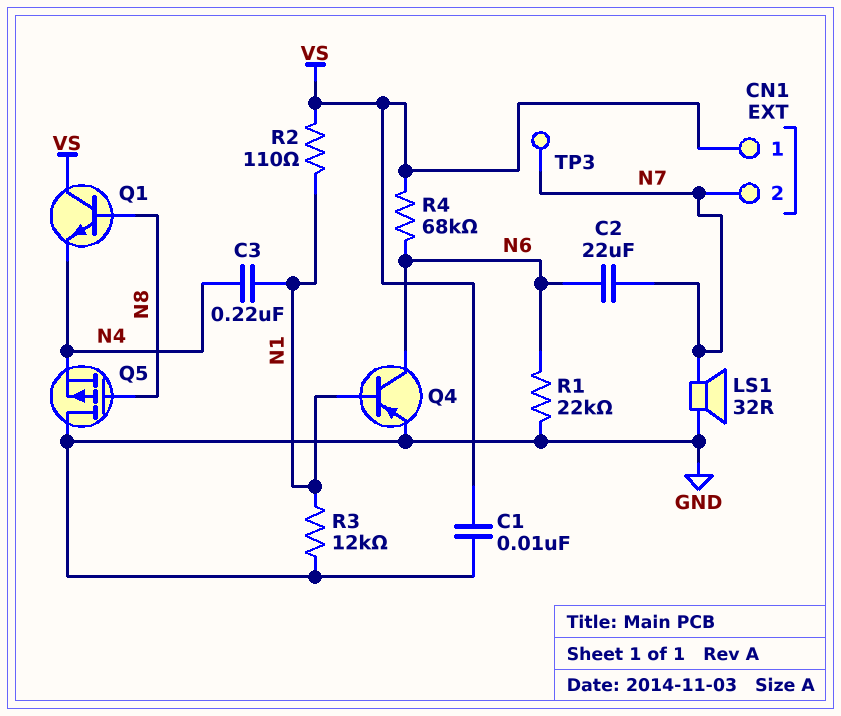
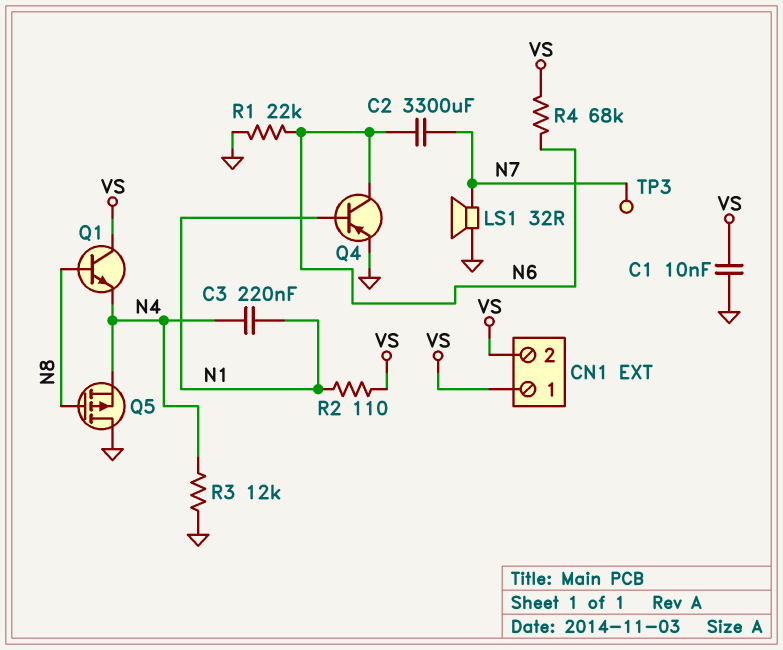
C2: 22uF (N6, N7) -> 3300uF (N6, N7)
CN1 pin 2: N7 -> VS
R3: 12k (GND, N1) -> 12k (GND, N4)

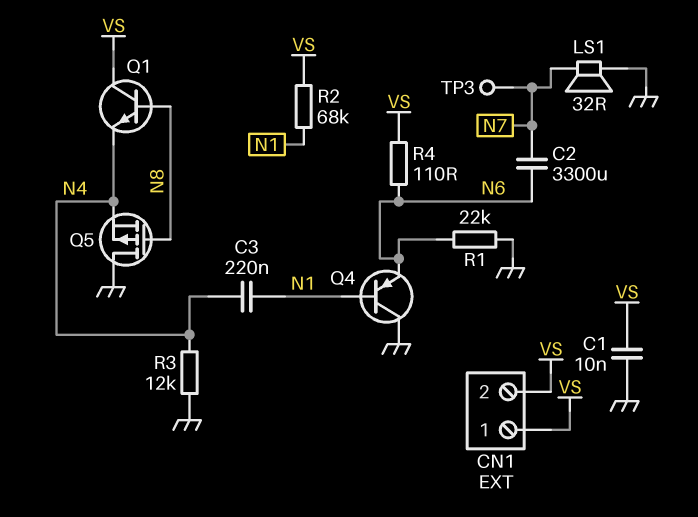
Q4: PNP (B N1, C N6, E GND) -> PNP (B N1, C GND, E N6)
R2: 110 (N1, VS) -> 68k (N1, VS)
R4: 68k (N6, VS) -> 110 (N6, VS)

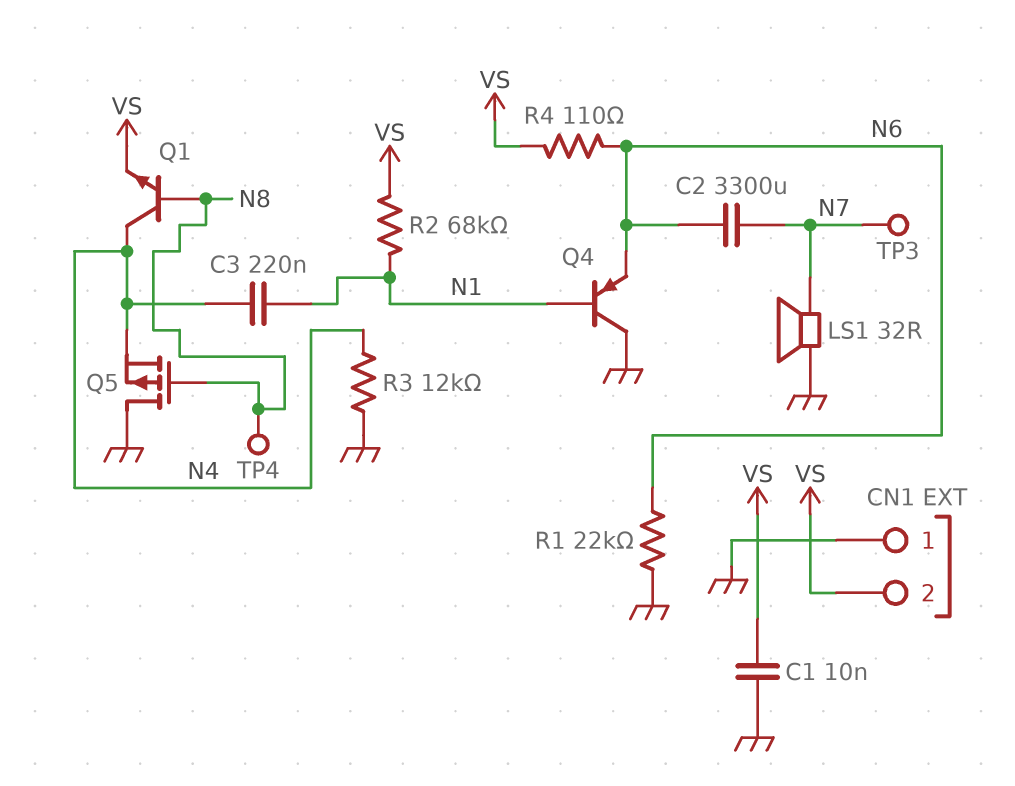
CN1 pin 1: VS -> GND
Q1: NPN (B N8, C VS, E N4) -> NPN (B N8, C N4, E VS)
TP4: none -> test point (N8)

